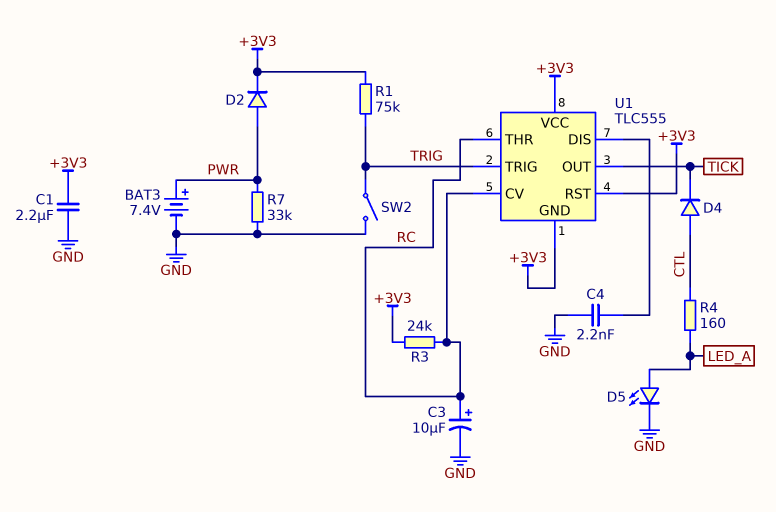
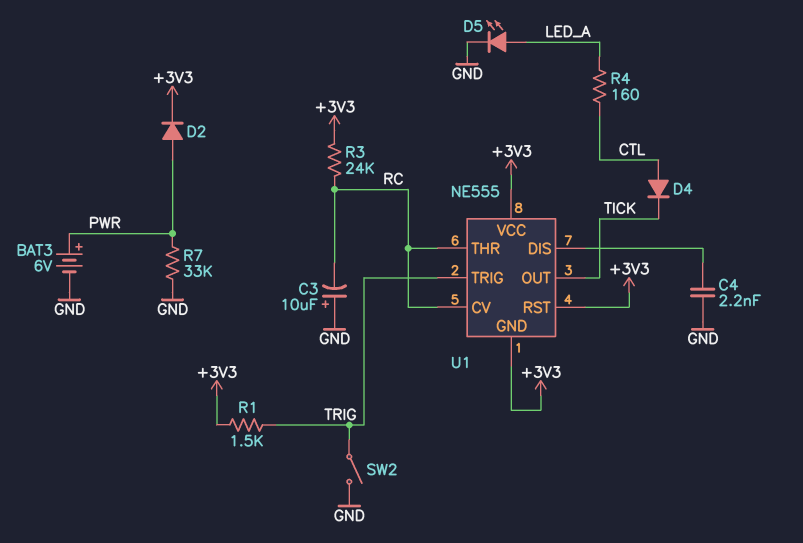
BAT3: 7.4V (plus PWR, minus GND) -> 6V (plus PWR, minus GND)
C1: 2.2uF (+3V3, GND) -> none
C3: 10uF (plus RC, minus GND) -> 10uF (plus GND, minus RC)
R1: 75k (+3V3, TRIG) -> 1.5k (+3V3, TRIG)
U1: TLC555 -> NE555

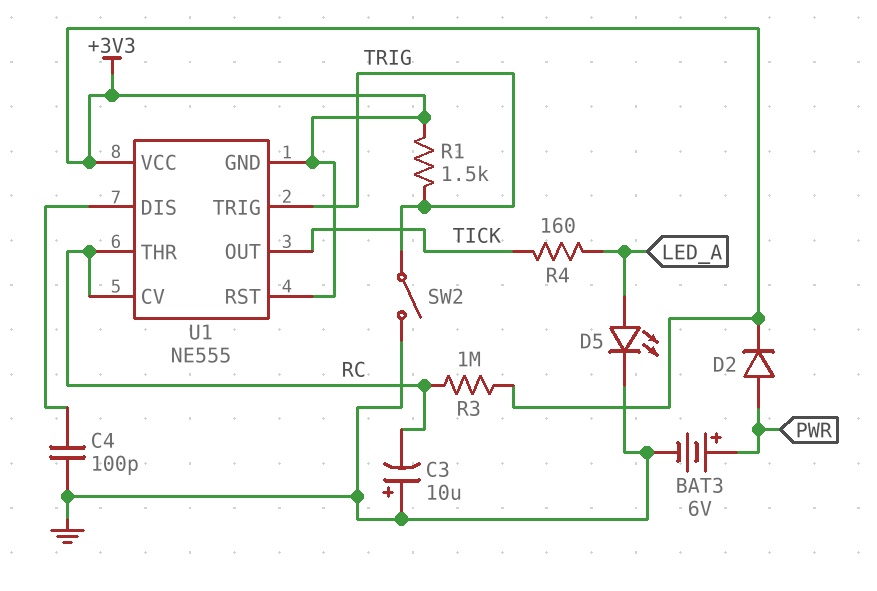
C4: 2.2nF (GND, U1/DIS) -> 100pF (GND, U1/DIS)
D4: diode (A CTL, K TICK) -> none
R3: 24k (+3V3, RC) -> 1M (+3V3, RC)
R4: 160 (CTL, LED_A) -> 160 (LED_A, TICK)
R7: 33k (GND, PWR) -> none

